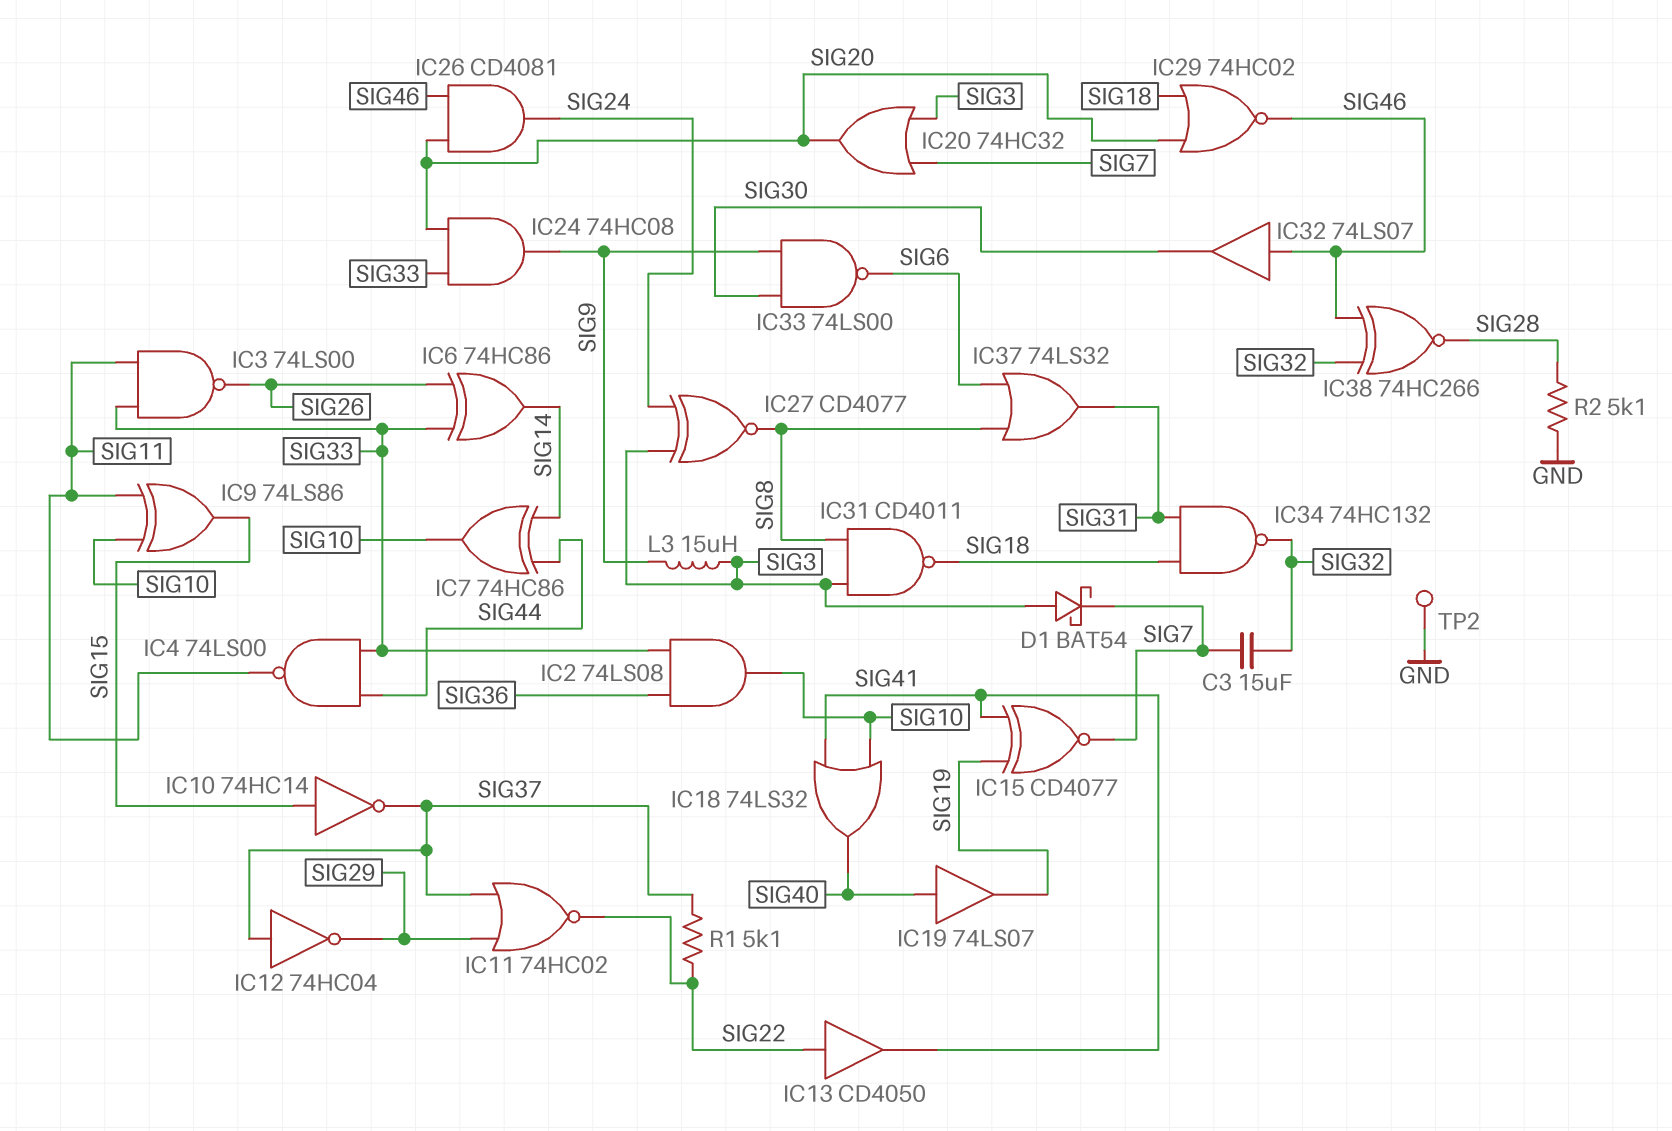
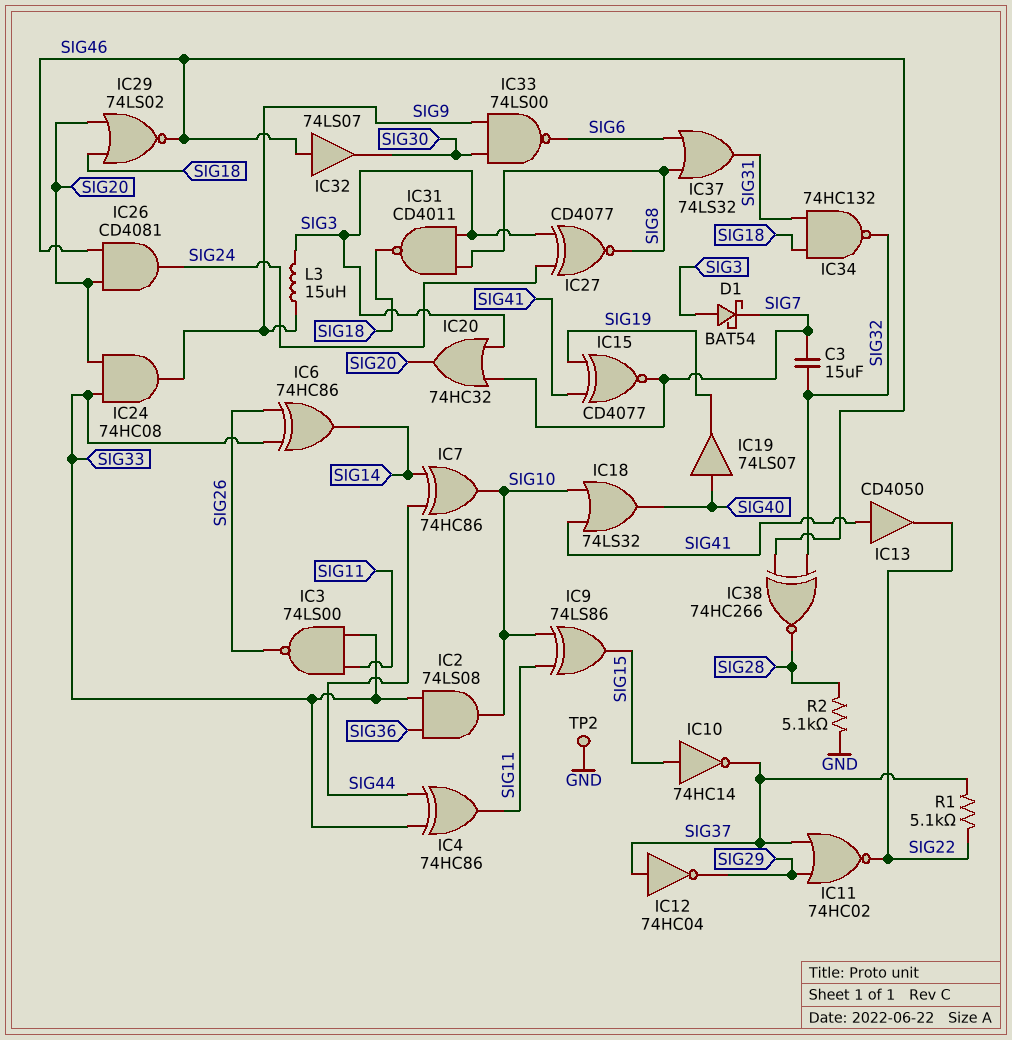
IC4: NAND 74LS00 (in SIG33, in SIG44, out SIG11) -> XOR 74HC86 (in SIG33, in SIG44, out SIG11)
IC13: buffer CD4050 (in SIG22, out SIG41) -> buffer CD4050 (in SIG41, out SIG22)
IC29: NOR 74HC02 (in SIG18, in SIG20, out SIG46) -> NOR 74LS02 (in SIG18, in SIG20, out SIG46)

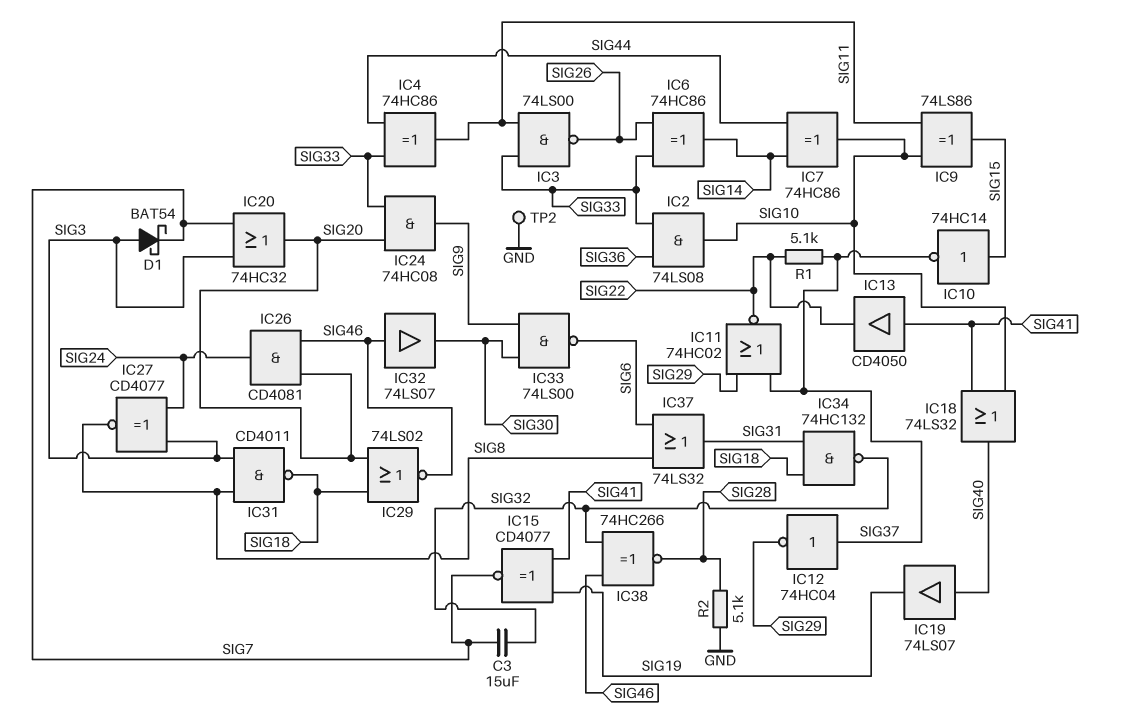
L3: 15uH (SIG3, SIG9) -> none

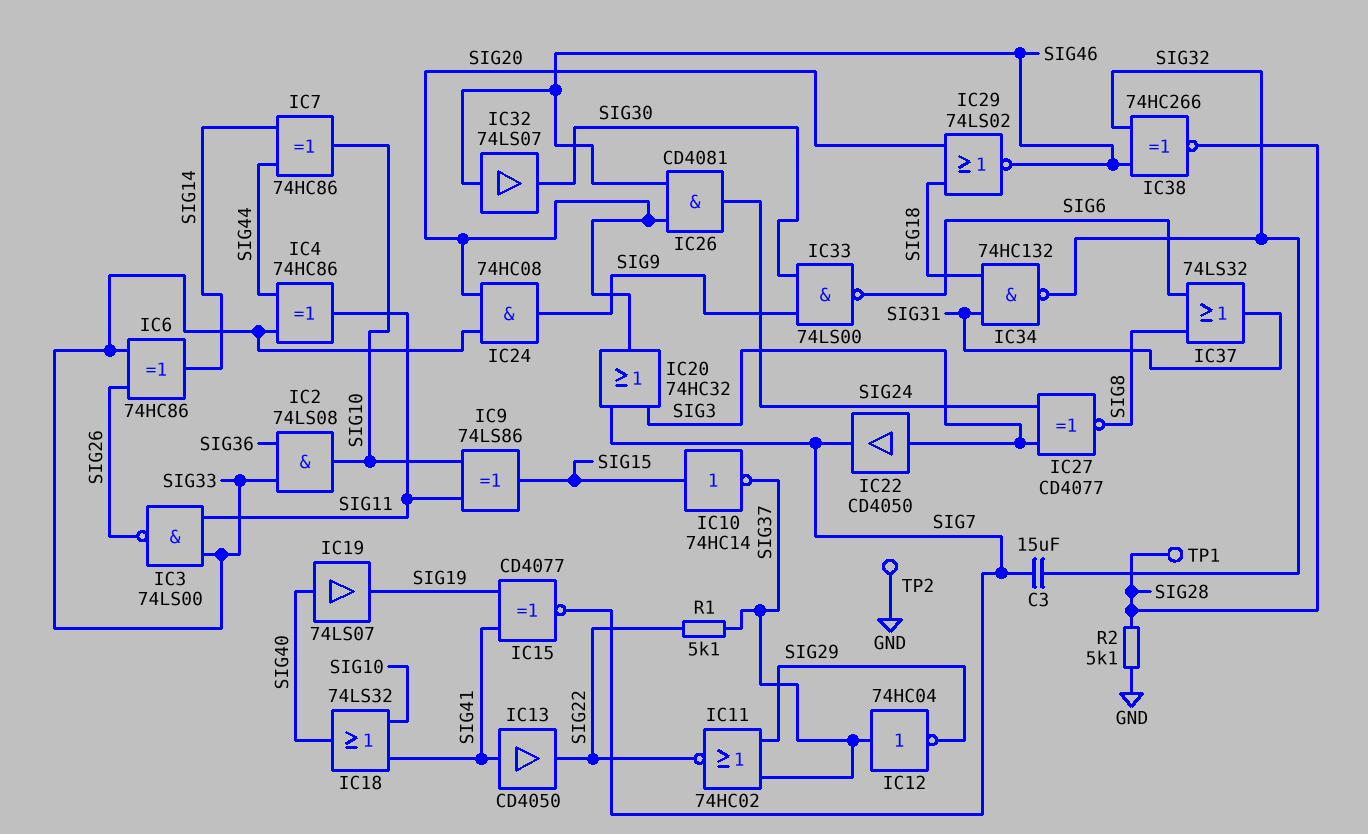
D1: schottky BAT54 (A SIG3, K SIG7) -> none
IC22: none -> buffer CD4050 (in SIG3, out SIG7)
IC31: NAND CD4011 (in SIG3, in SIG8, out SIG18) -> none
TP1: none -> test point (SIG28)

